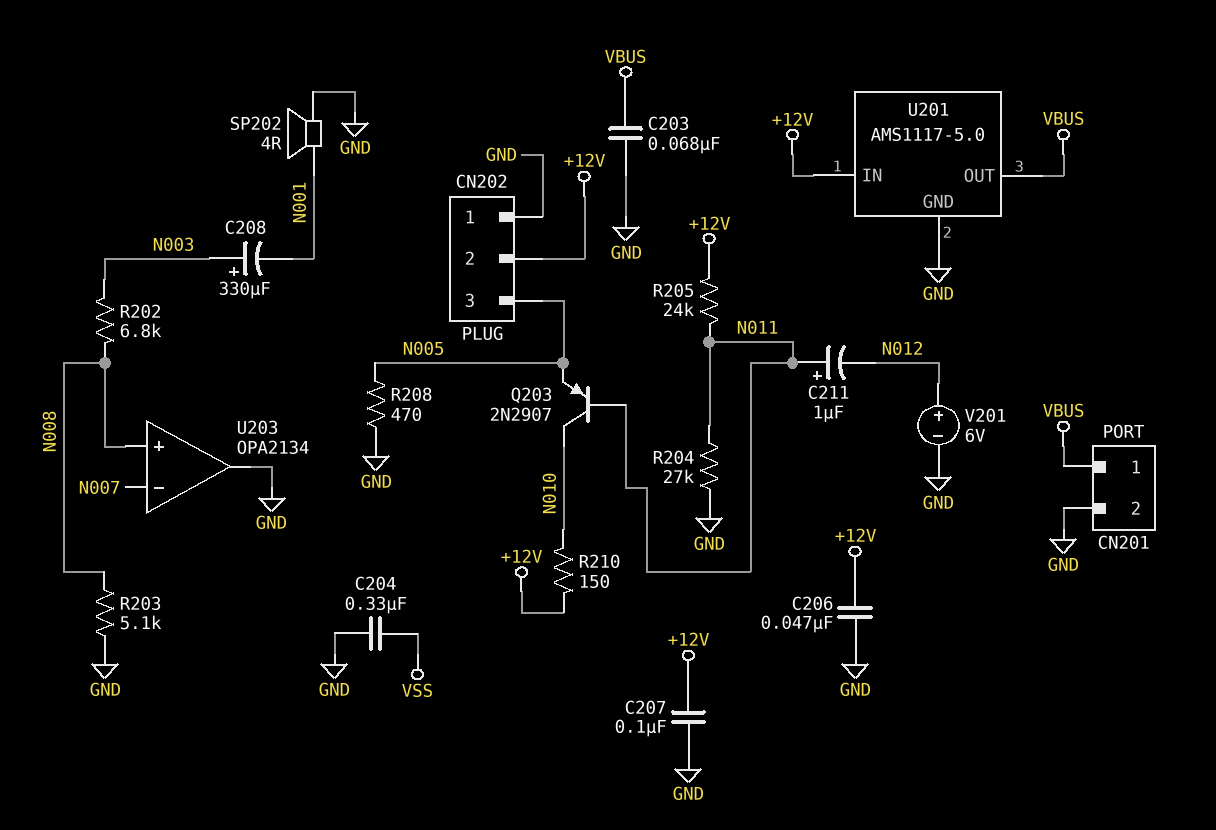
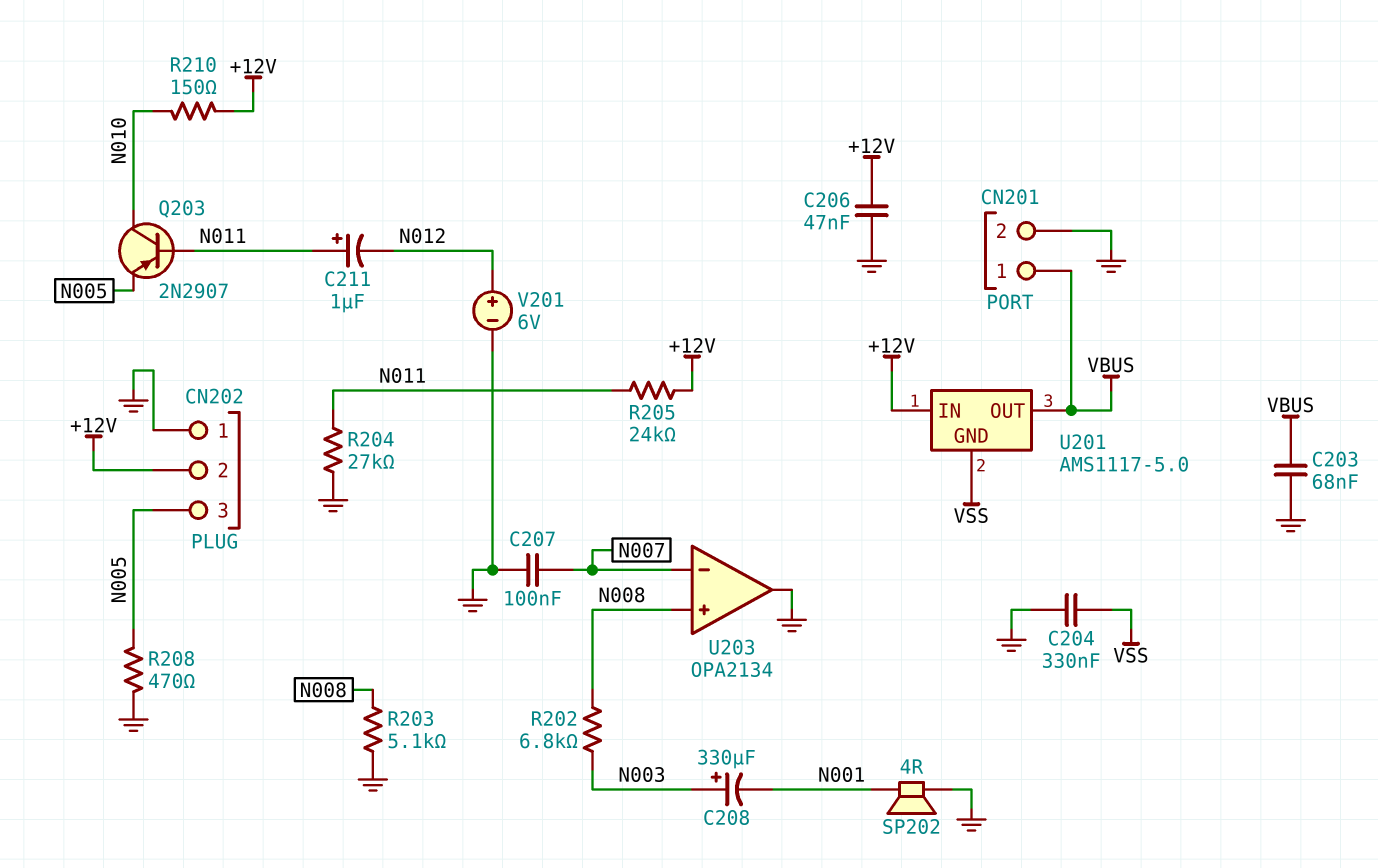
C207: 100nF (+12V, GND) -> 100nF (GND, N007)
U201 pin GND: GND -> VSS

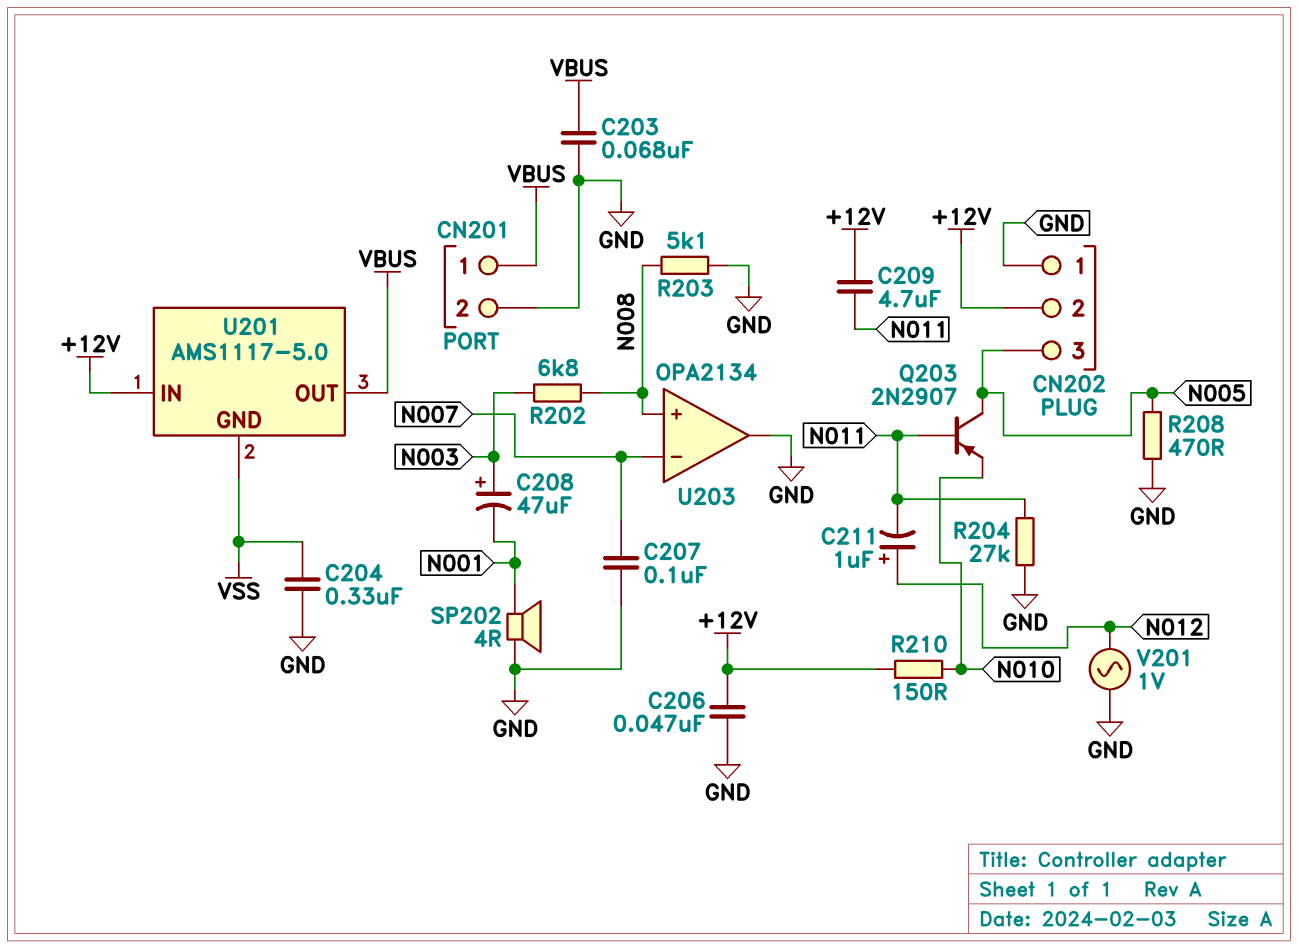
C208: 330uF (plus N003, minus N001) -> 47uF (plus N003, minus N001)
C209: none -> 4.7uF (+12V, N011)
C211: 1uF (plus N011, minus N012) -> 1uF (plus N012, minus N011)
Q203: PNP 2N2907 (B N011, C N010, E N005) -> PNP 2N2907 (B N011, C N005, E N010)
R205: 24k (+12V, N011) -> none
V201: 6V (plus N012, minus GND) -> AC 1V (GND, N012)

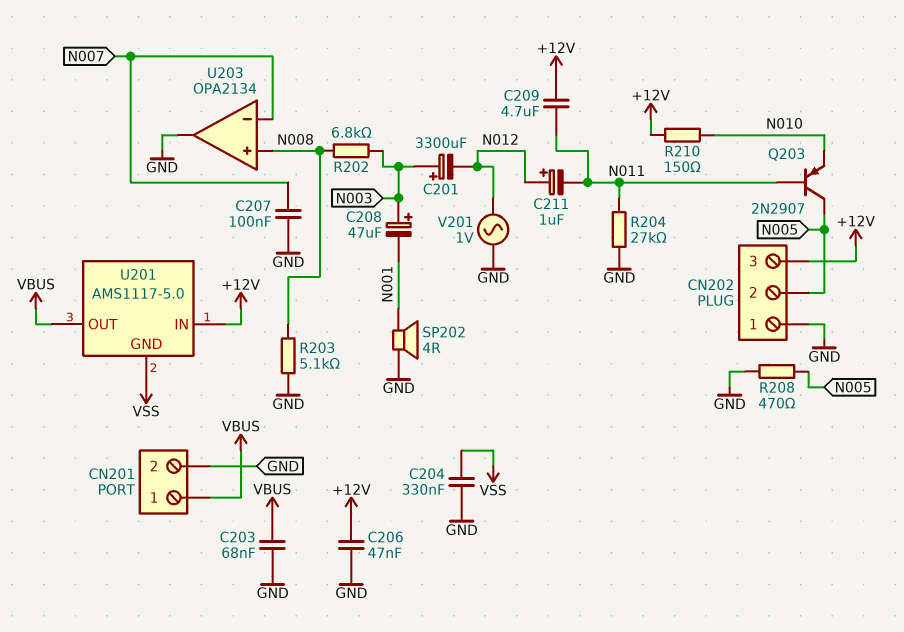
C201: none -> 3300uF (plus N003, minus N012)
CN202 pin 2: +12V -> N005
CN202 pin 3: N005 -> +12V

